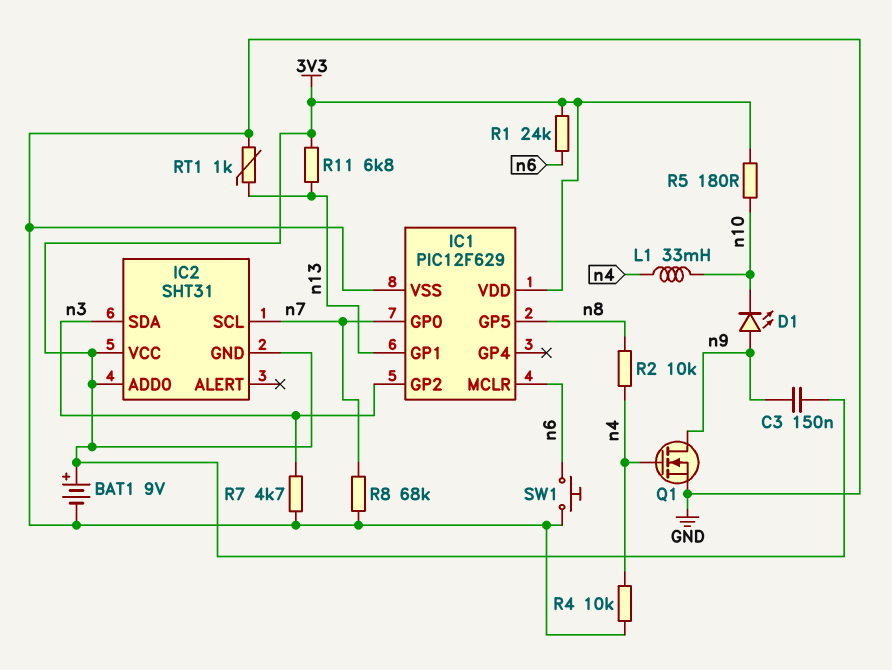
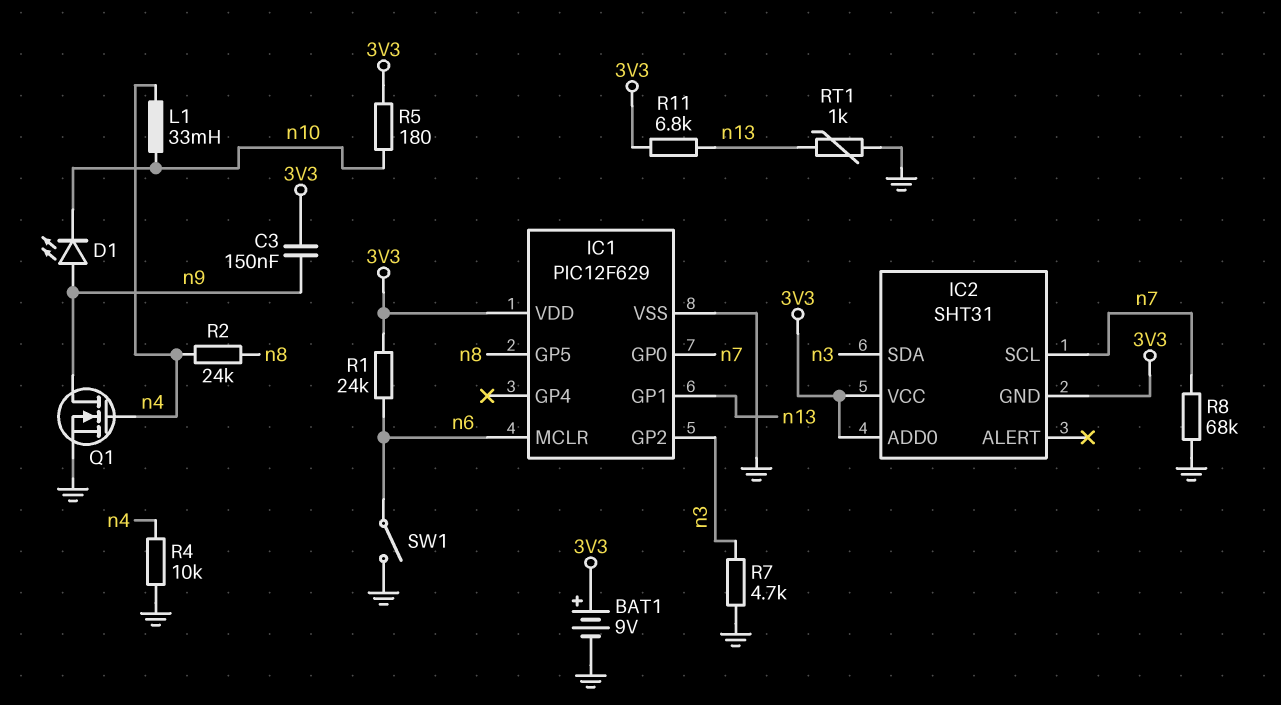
R2: 10k (n4, n8) -> 24k (n4, n8)
SW1: button (GND, n6) -> switch (GND, n6)

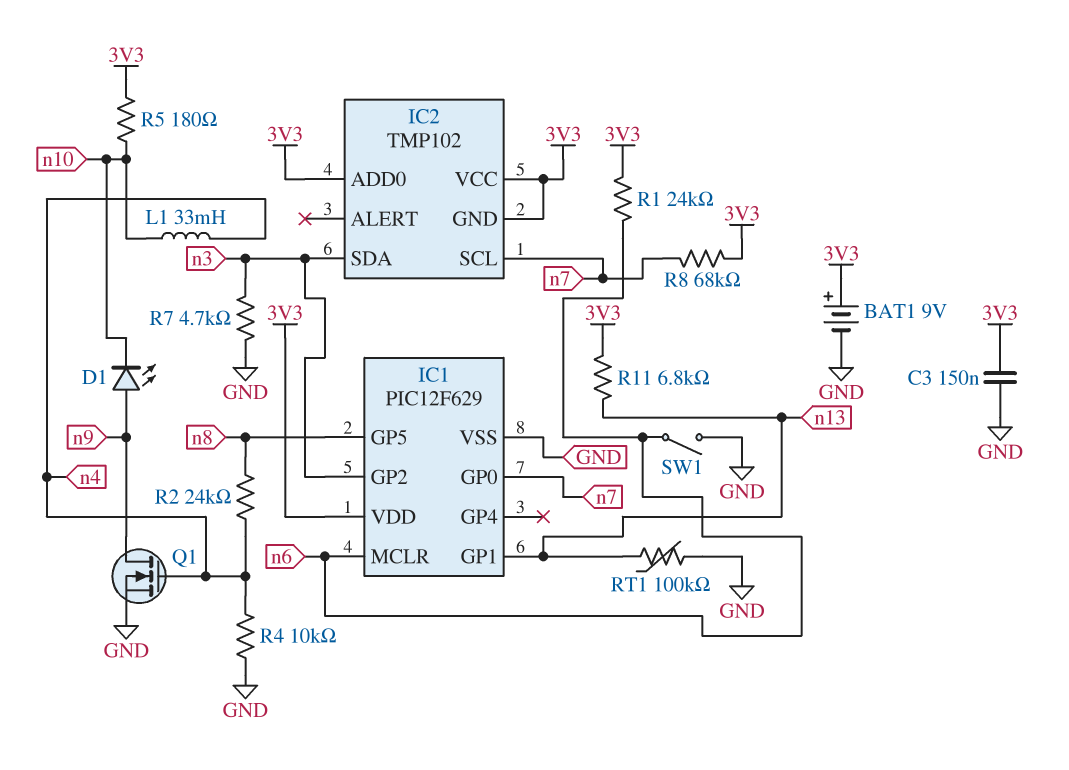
C3: 150nF (3V3, n9) -> 150nF (3V3, GND)
IC2: SHT31 -> TMP102
R8: 68k (GND, n7) -> 68k (3V3, n7)
RT1: 1k (GND, n13) -> 100k (GND, n13)

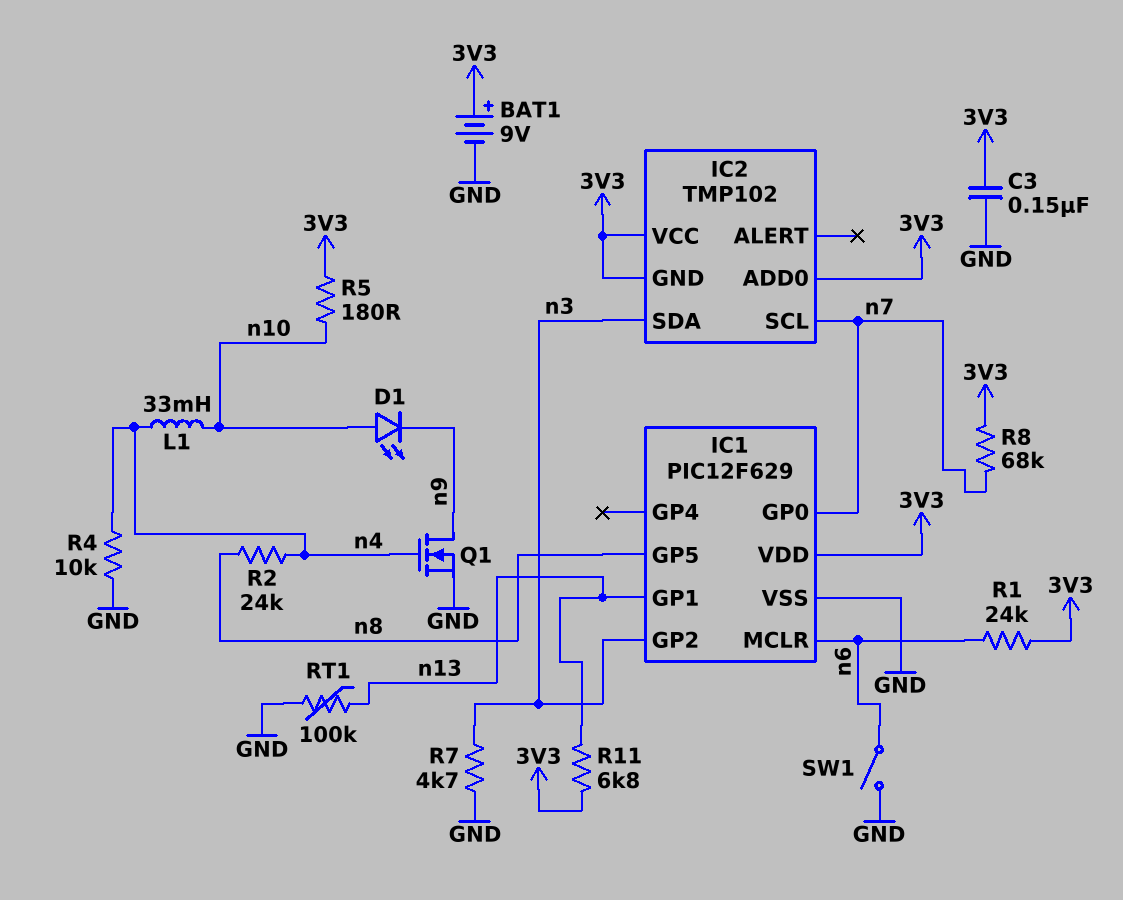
D1: LED (A n9, K n10) -> LED (A n10, K n9)

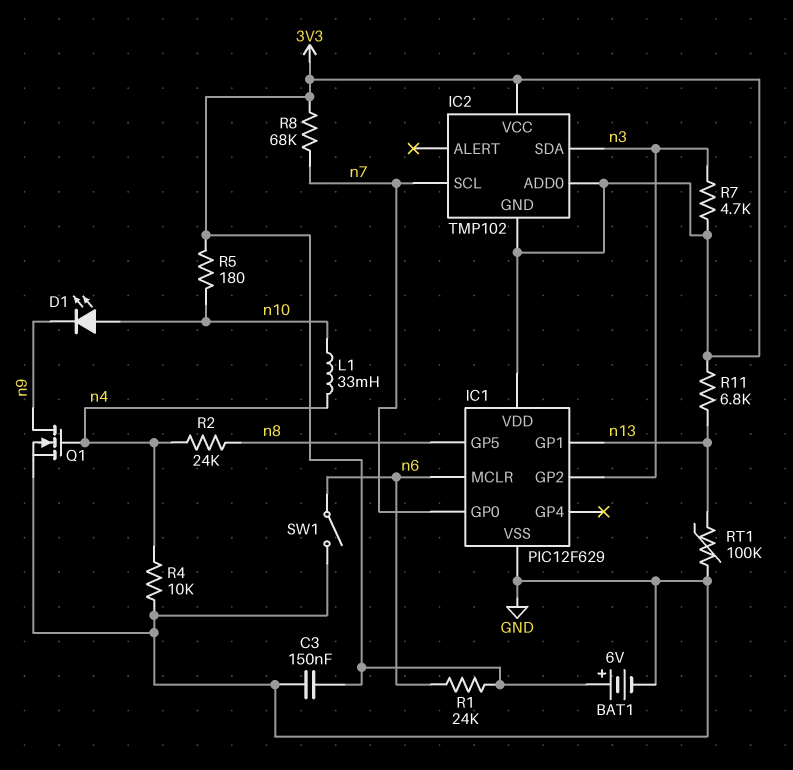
BAT1: 9V (plus 3V3, minus GND) -> 6V (plus 3V3, minus GND)
R7: 4.7k (GND, n3) -> 4.7k (3V3, n3)

